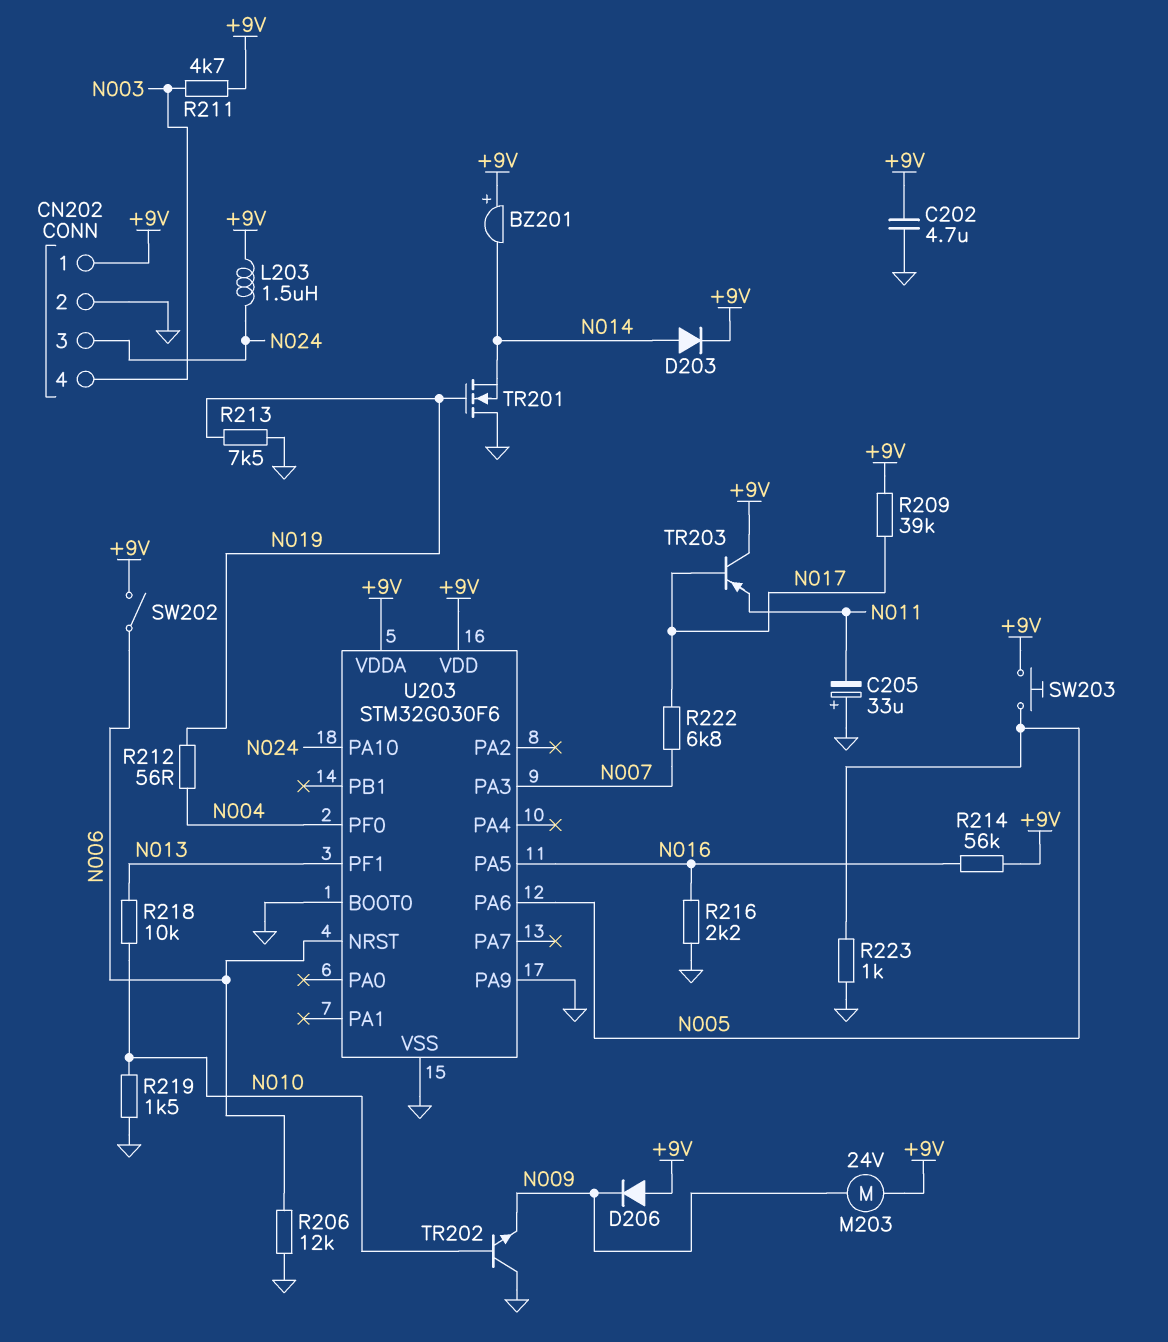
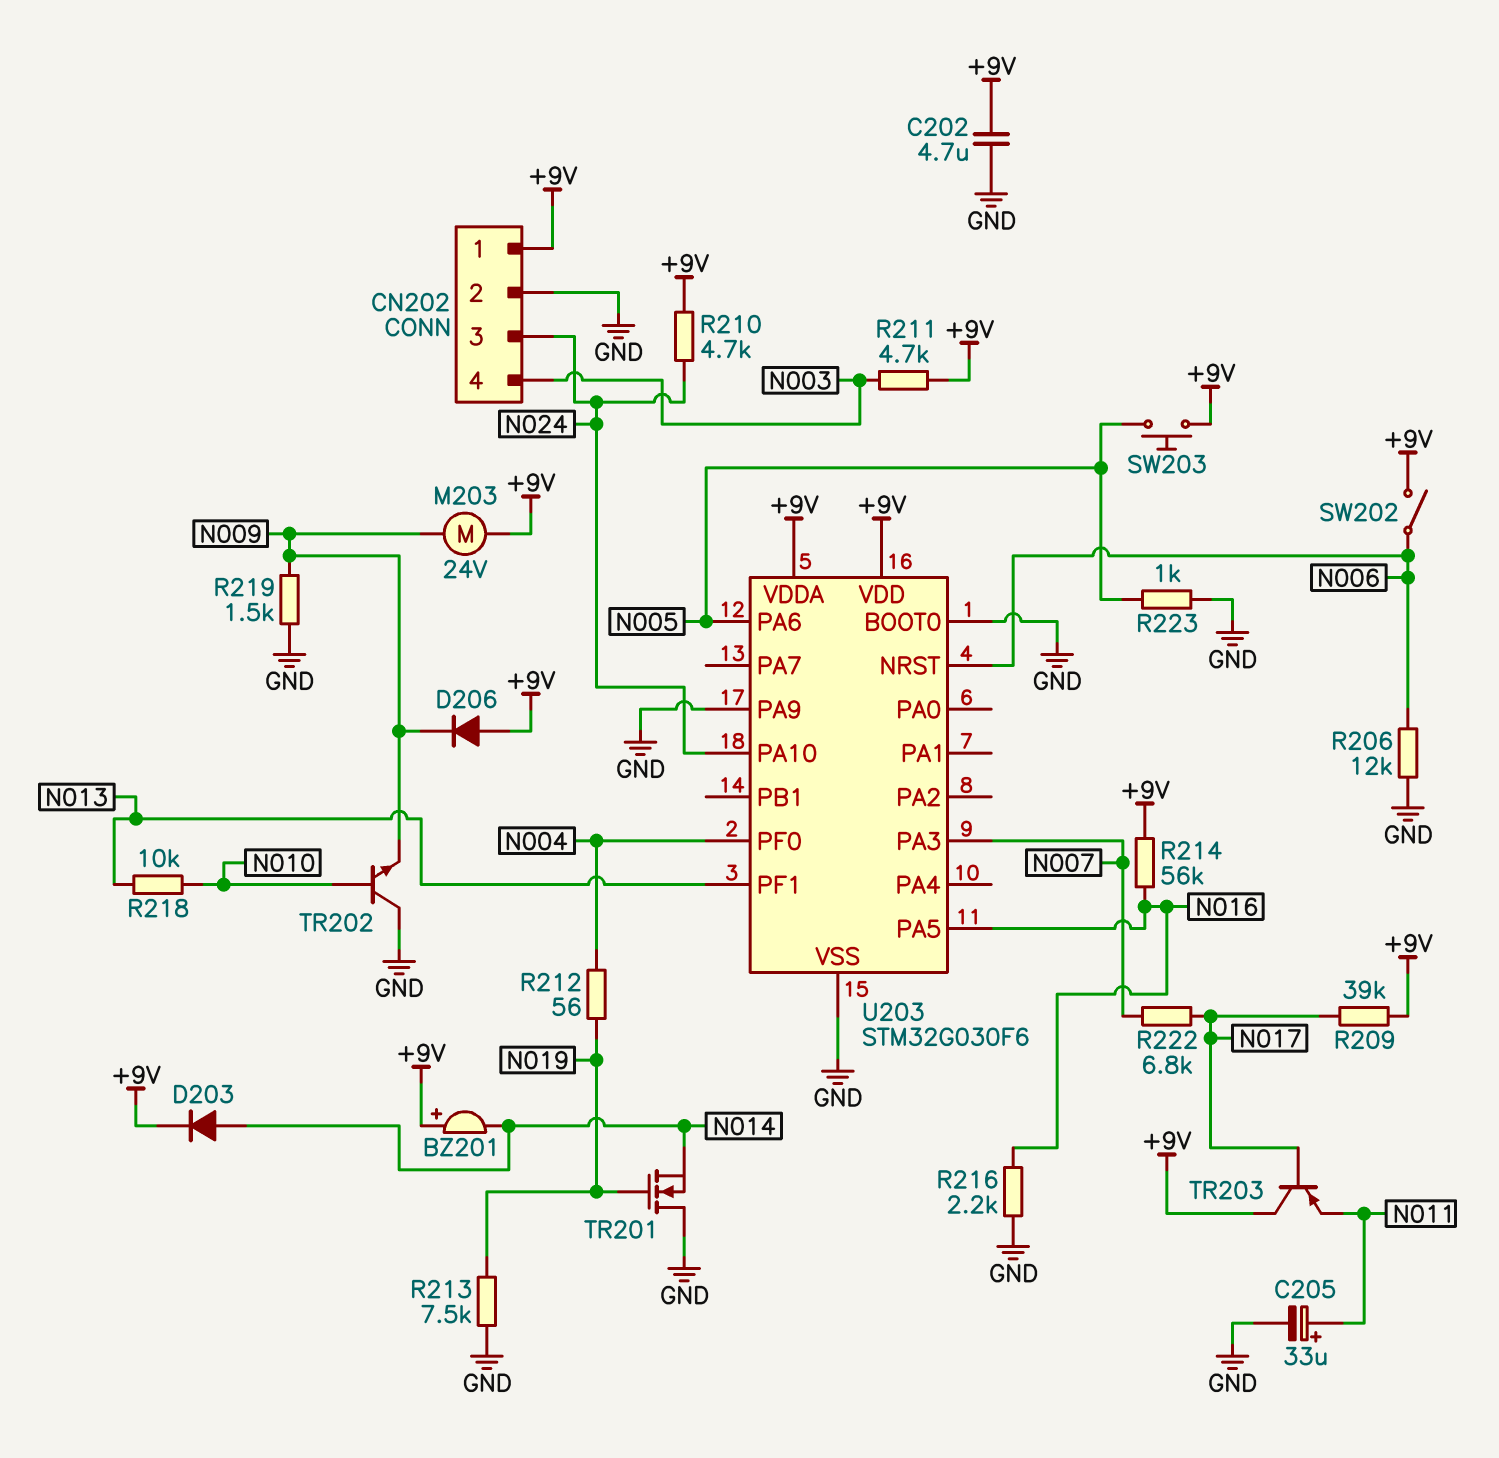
C205: 33uF (plus GND, minus N011) -> 33uF (plus N011, minus GND)
L203: 1.5uH (+9V, N024) -> none
R210: none -> 4.7k (+9V, N024)
R219: 1.5k (GND, N010) -> 1.5k (GND, N009)

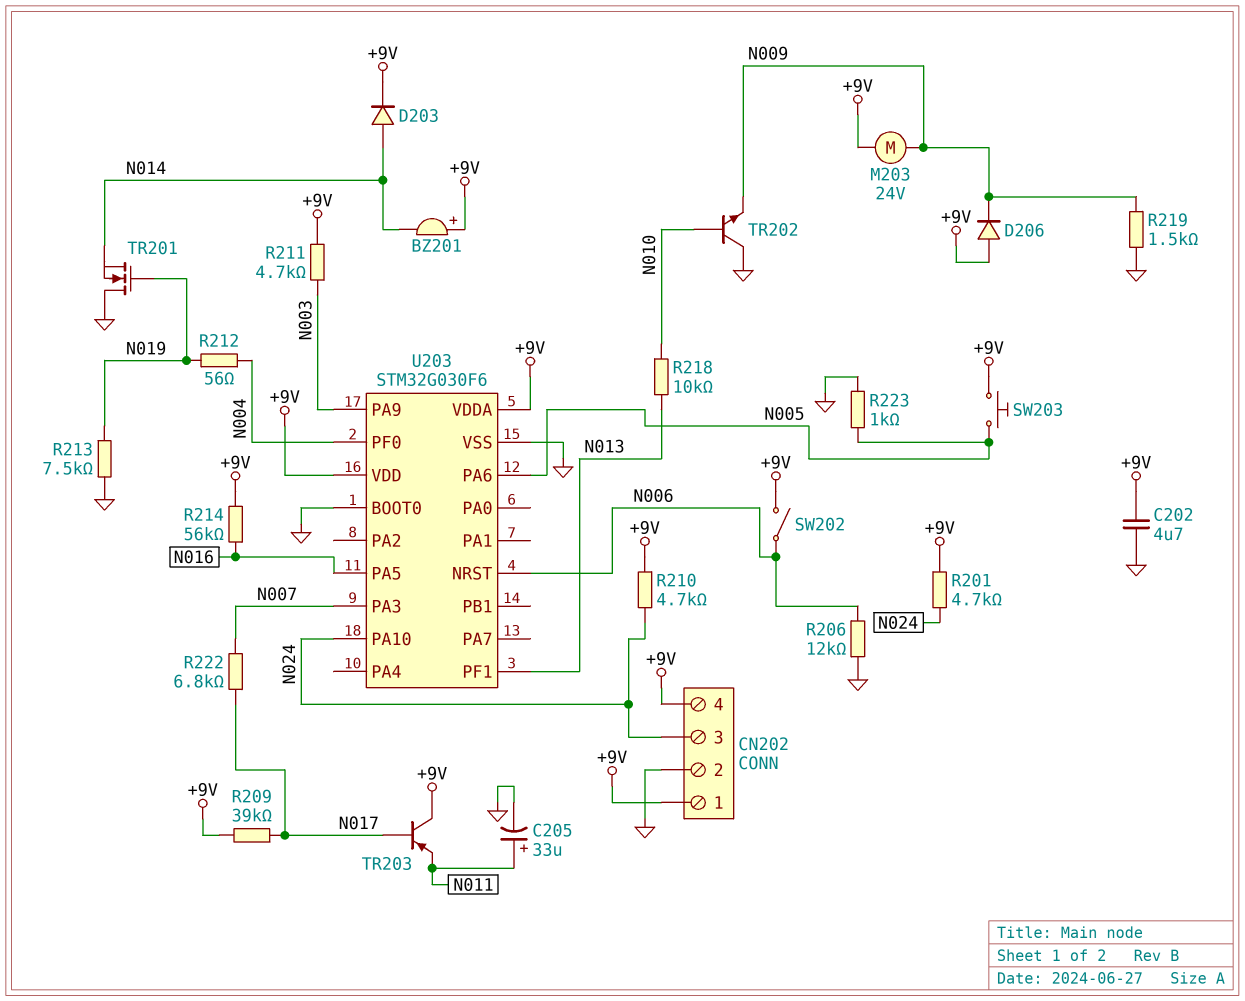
CN202 pin 4: N003 -> +9V
R201: none -> 4.7k (+9V, N024)
R216: 2.2k (GND, N016) -> none
U203 pin PA9: GND -> N003

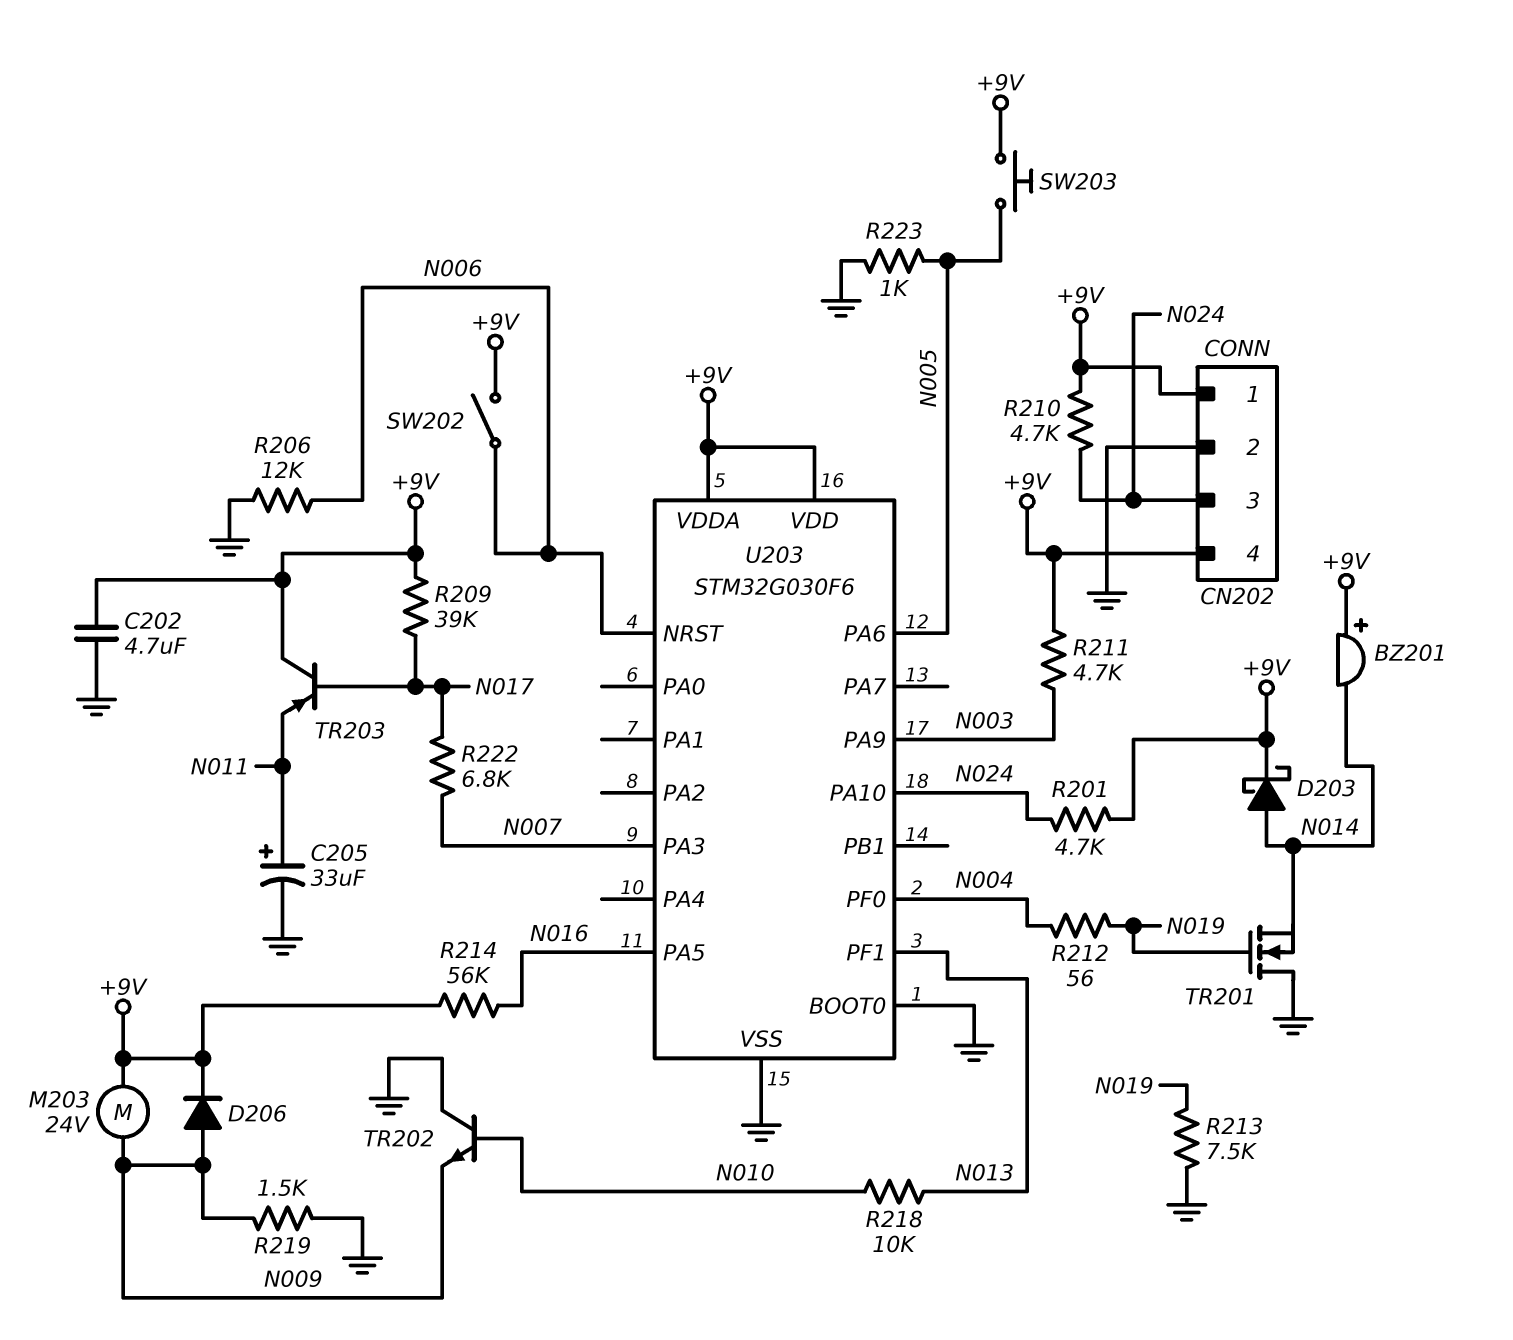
D203: diode (A N014, K +9V) -> schottky (A N014, K +9V)
D206: diode (A +9V, K N009) -> diode (A N009, K +9V)

